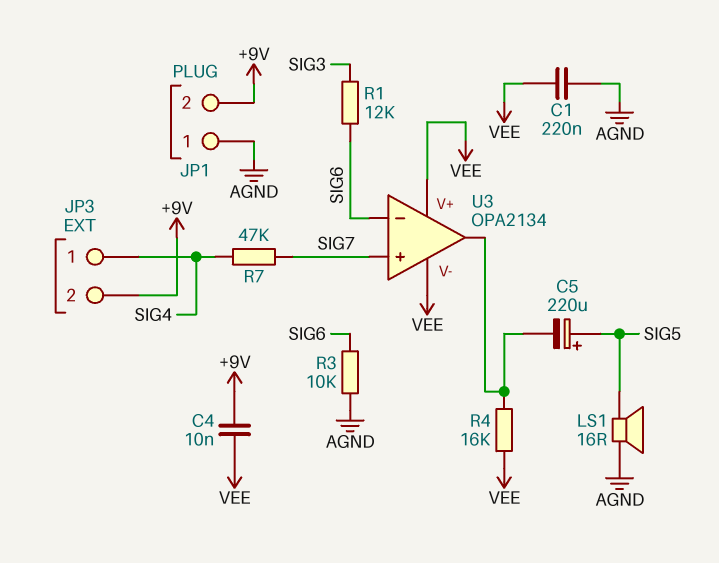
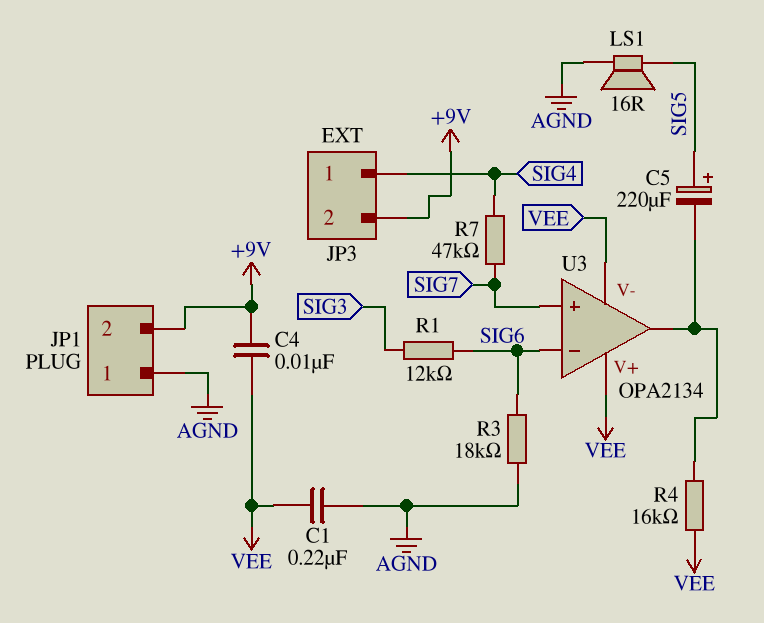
R3: 10k (AGND, SIG6) -> 18k (AGND, SIG6)

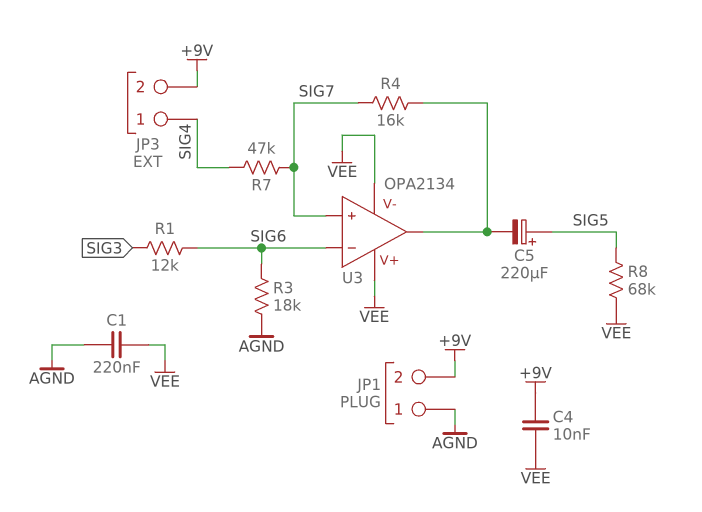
LS1: speaker 16R (AGND, SIG5) -> none
R4: 16k (U3/out, VEE) -> 16k (SIG7, U3/out)
R8: none -> 68k (SIG5, VEE)

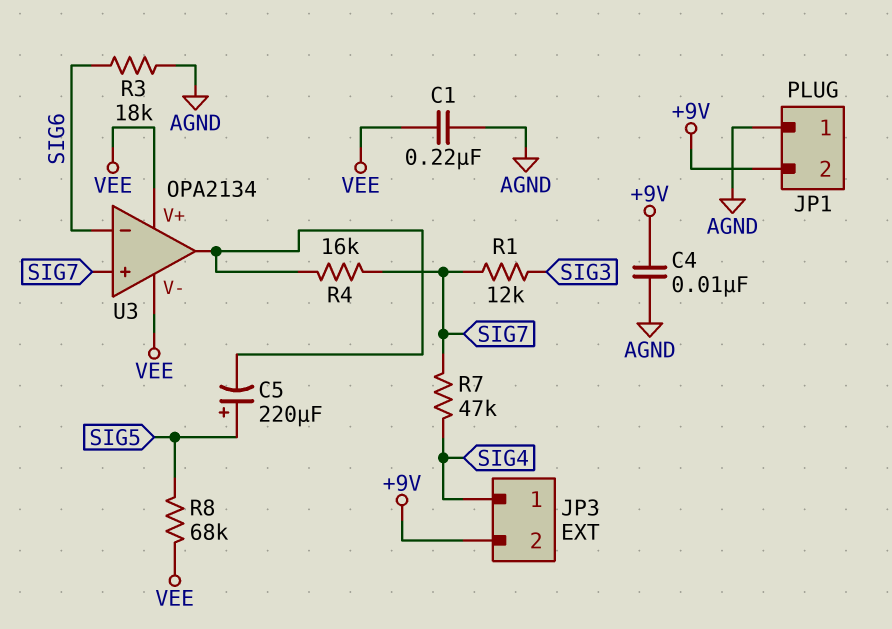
C4: 10nF (+9V, VEE) -> 10nF (+9V, AGND)
R1: 12k (SIG3, SIG6) -> 12k (SIG3, SIG7)

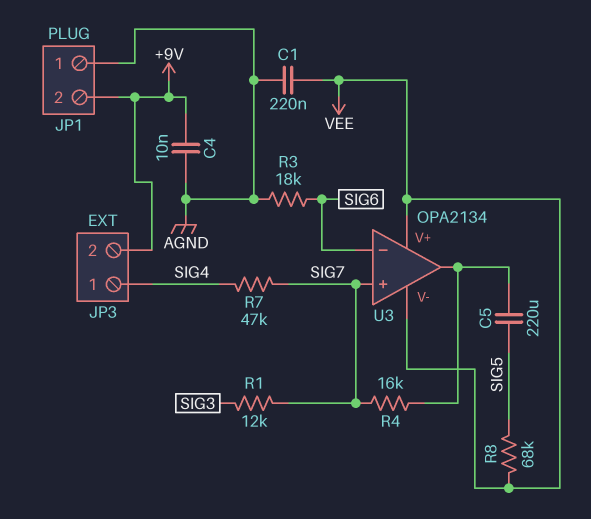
C5: 220uF (plus SIG5, minus U3/out) -> 220uF (SIG5, U3/out)

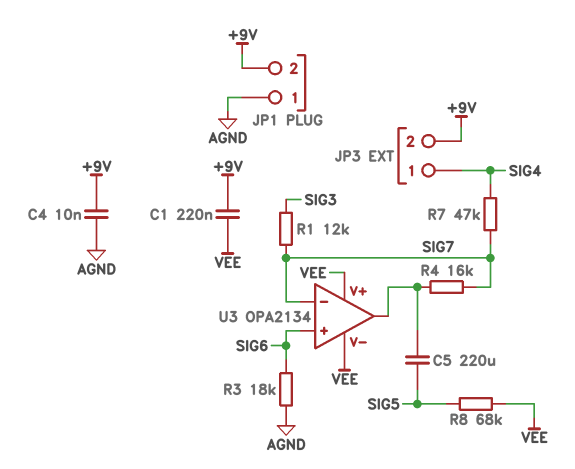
C1: 220nF (AGND, VEE) -> 220nF (+9V, VEE)
U3 pin in+: SIG7 -> SIG6
U3 pin in-: SIG6 -> SIG7

